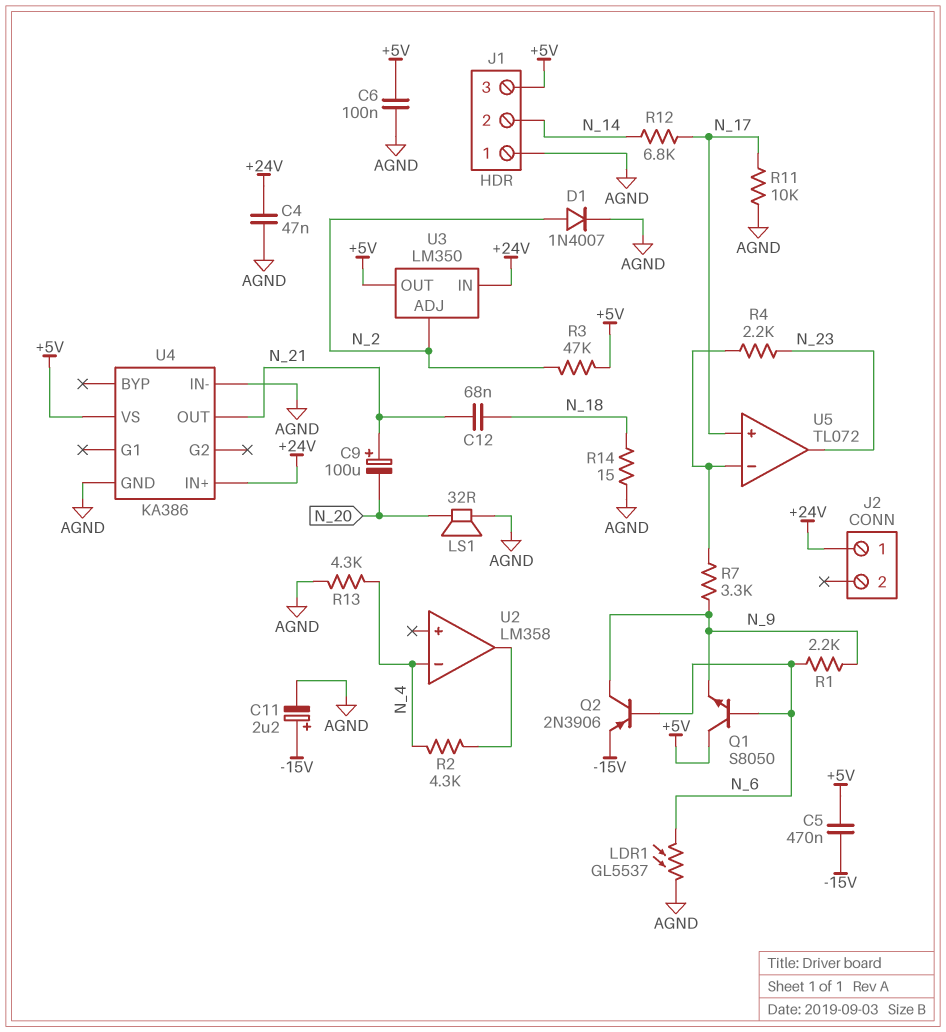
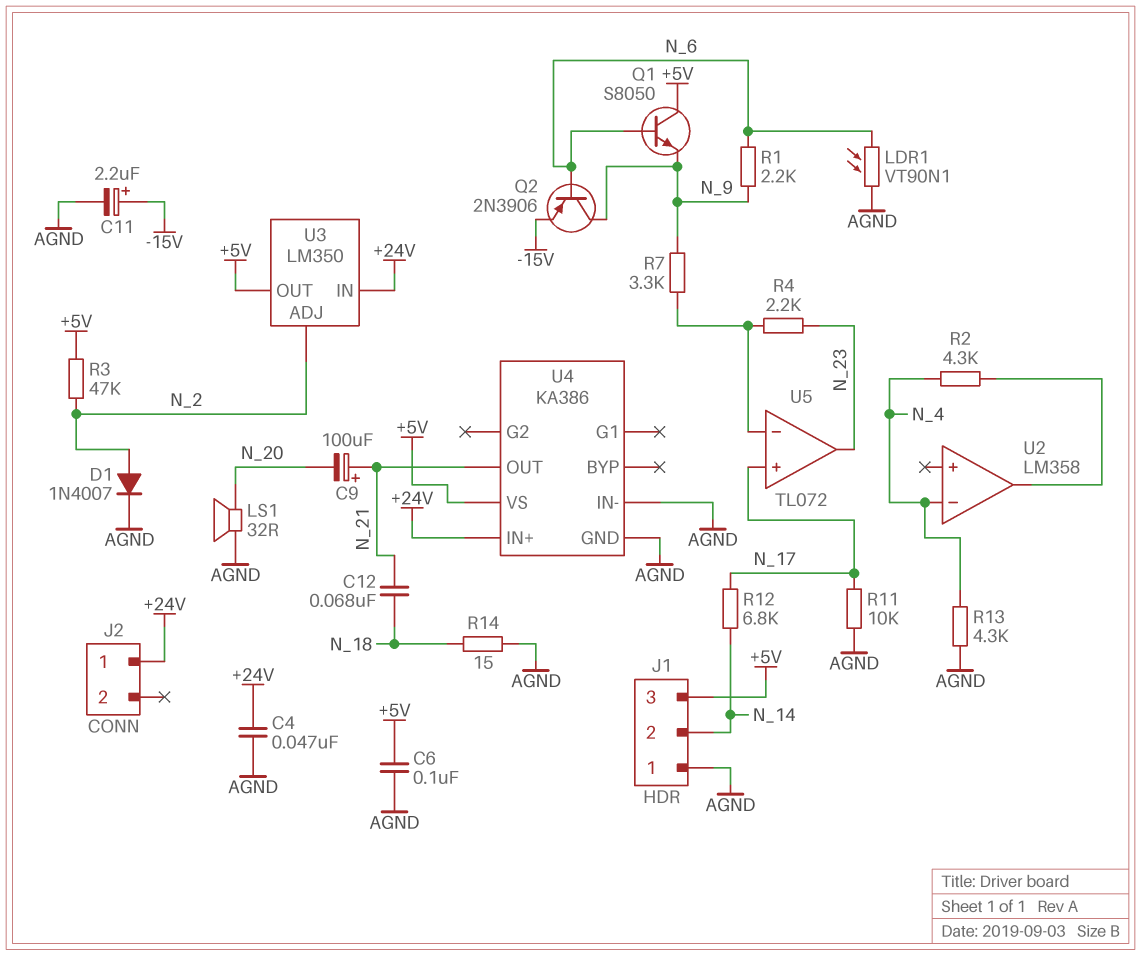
C5: 470nF (+5V, -15V) -> none
LDR1: GL5537 (AGND, N_6) -> VT90N1 (AGND, N_6)

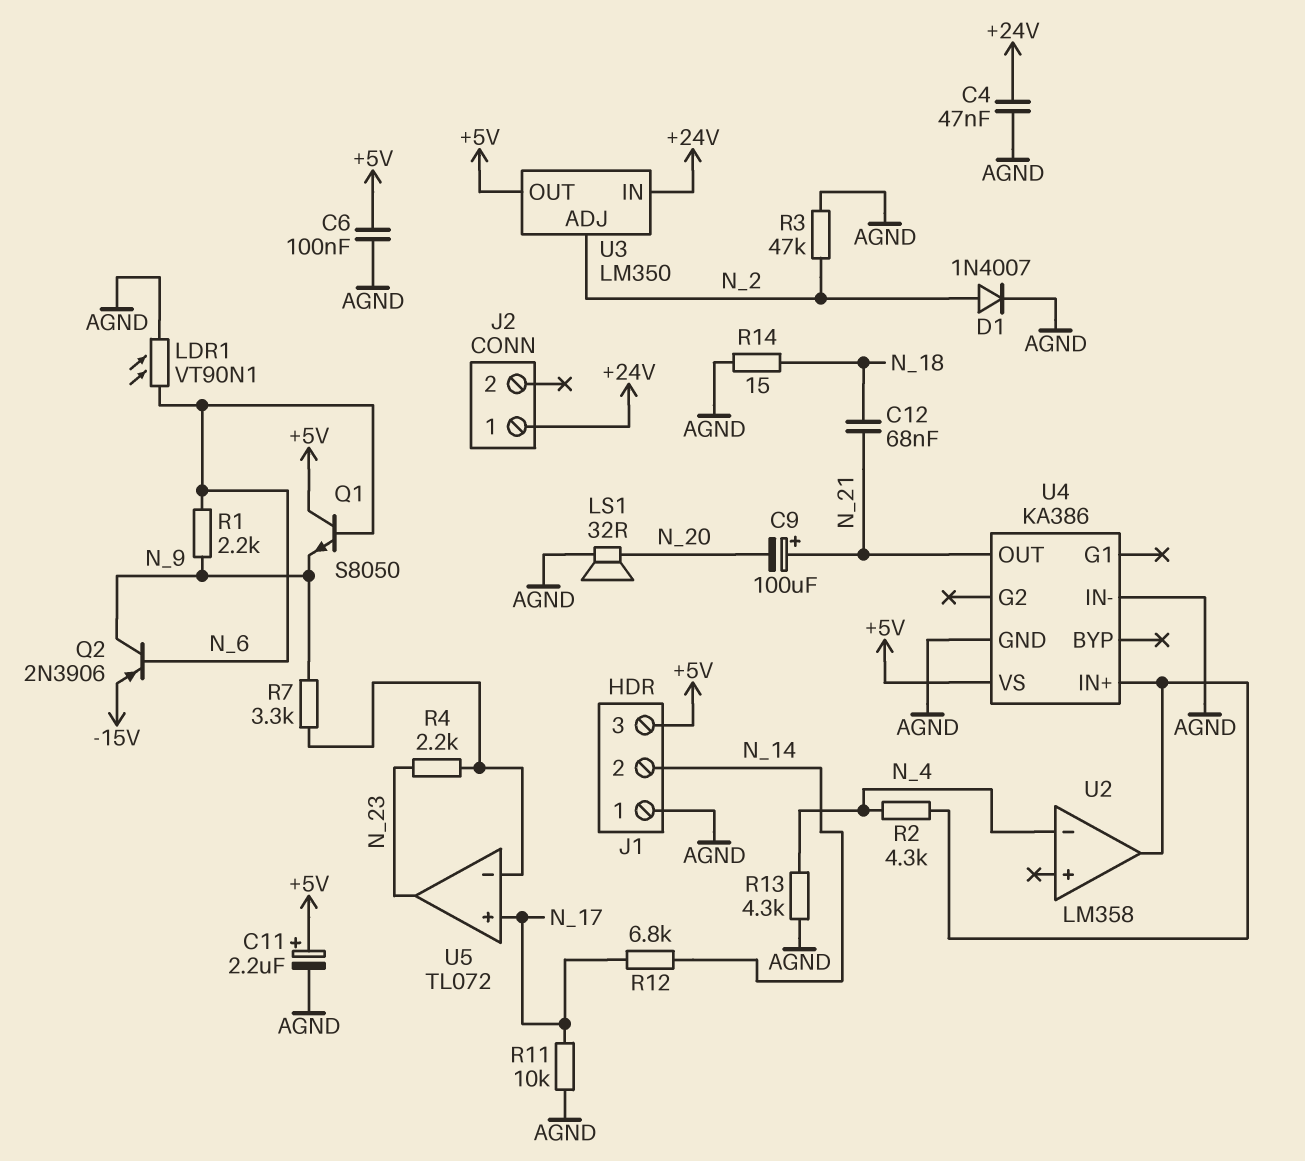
C11: 2.2uF (plus -15V, minus AGND) -> 2.2uF (plus +5V, minus AGND)
R3: 47k (+5V, N_2) -> 47k (AGND, N_2)
U4 pin IN+: +24V -> U2/out

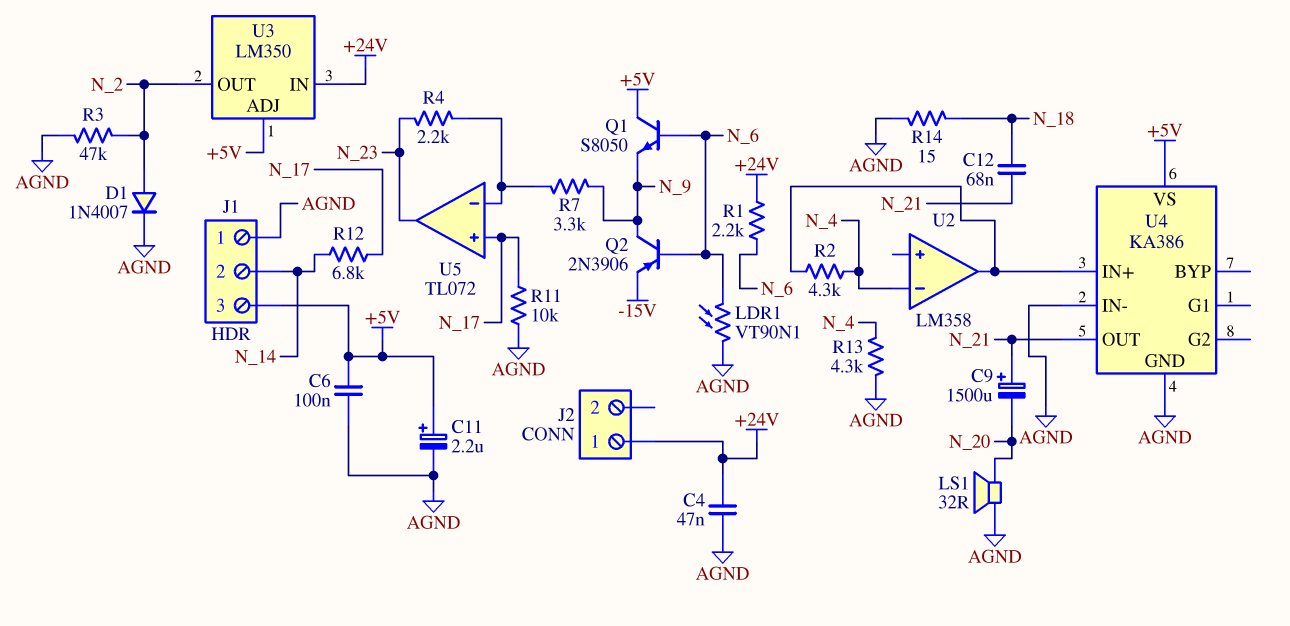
C9: 100uF (plus N_21, minus N_20) -> 1500uF (plus N_21, minus N_20)
R1: 2.2k (N_6, N_9) -> 2.2k (+24V, N_6)
U3 pin ADJ: N_2 -> +5V
U3 pin OUT: +5V -> N_2

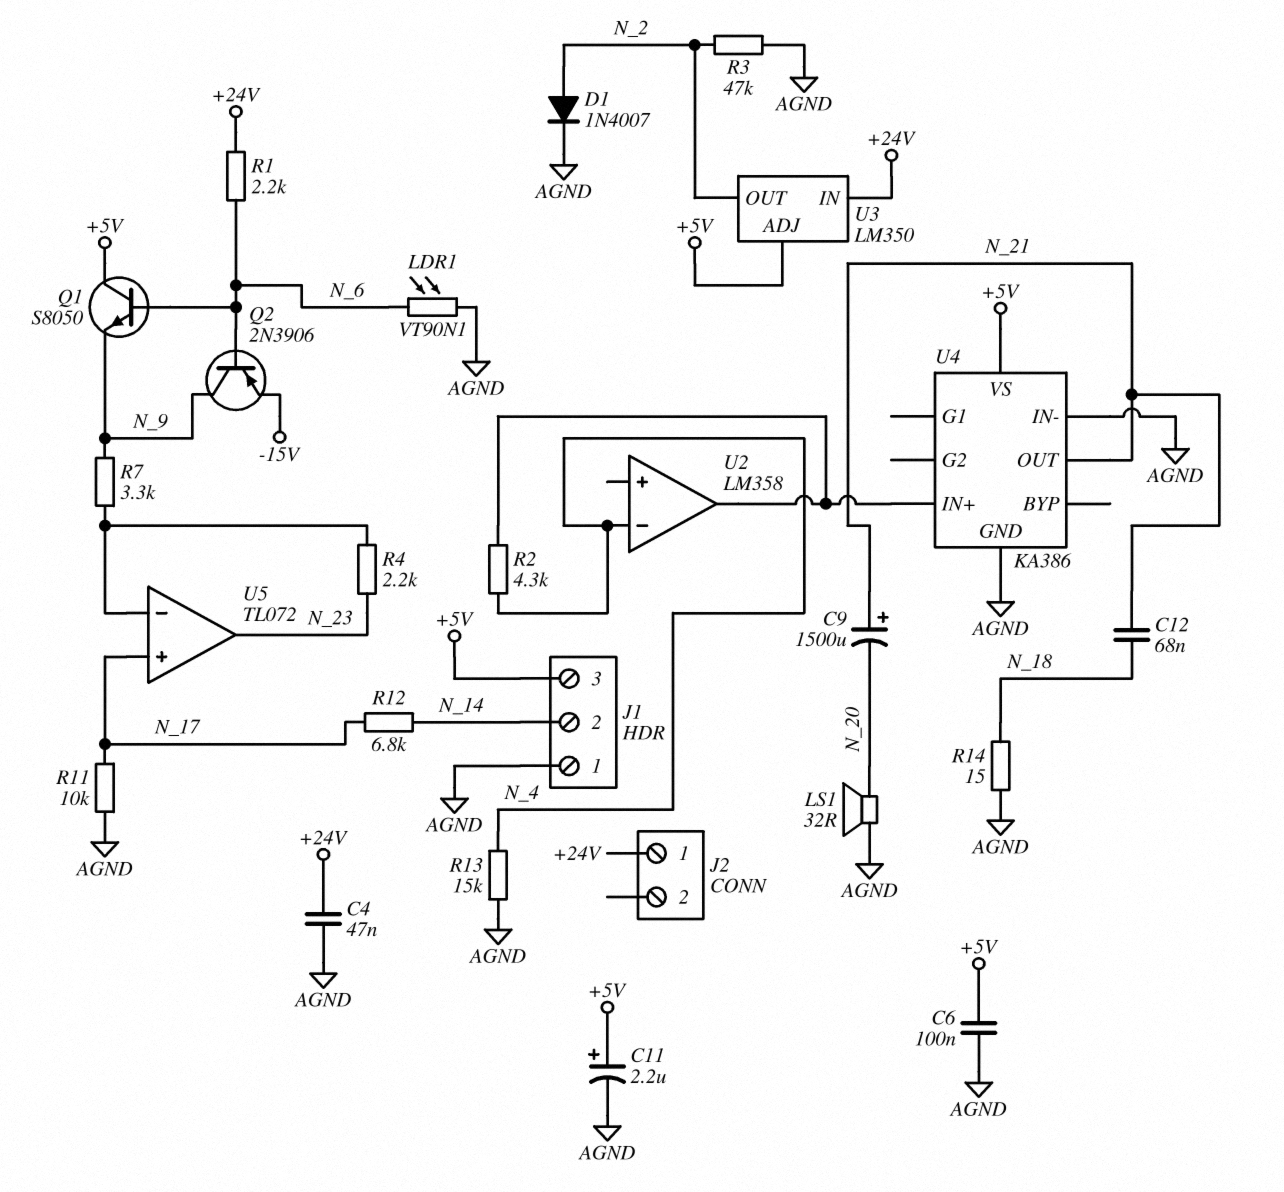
R13: 4.3k (AGND, N_4) -> 15k (AGND, N_4)

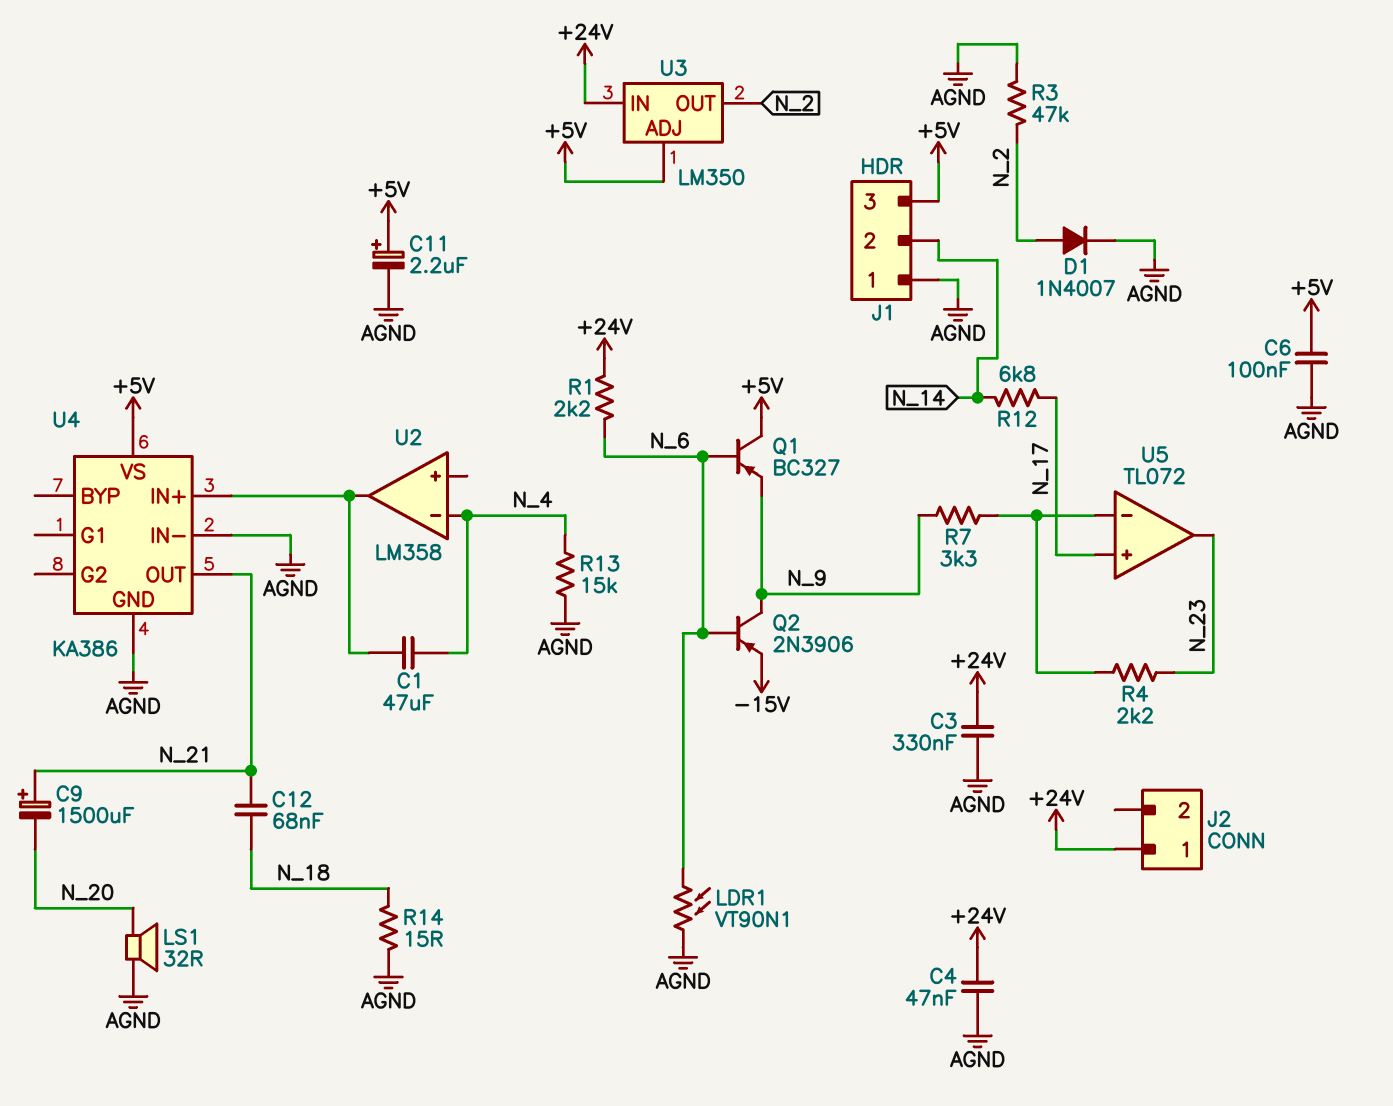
C1: none -> 47uF (N_4, U2/out)
C3: none -> 330nF (+24V, AGND)
Q1: NPN S8050 (B N_6, C +5V, E N_9) -> PNP BC327 (B N_6, C +5V, E N_9)
R2: 4.3k (N_4, U2/out) -> none
R11: 10k (AGND, N_17) -> none

